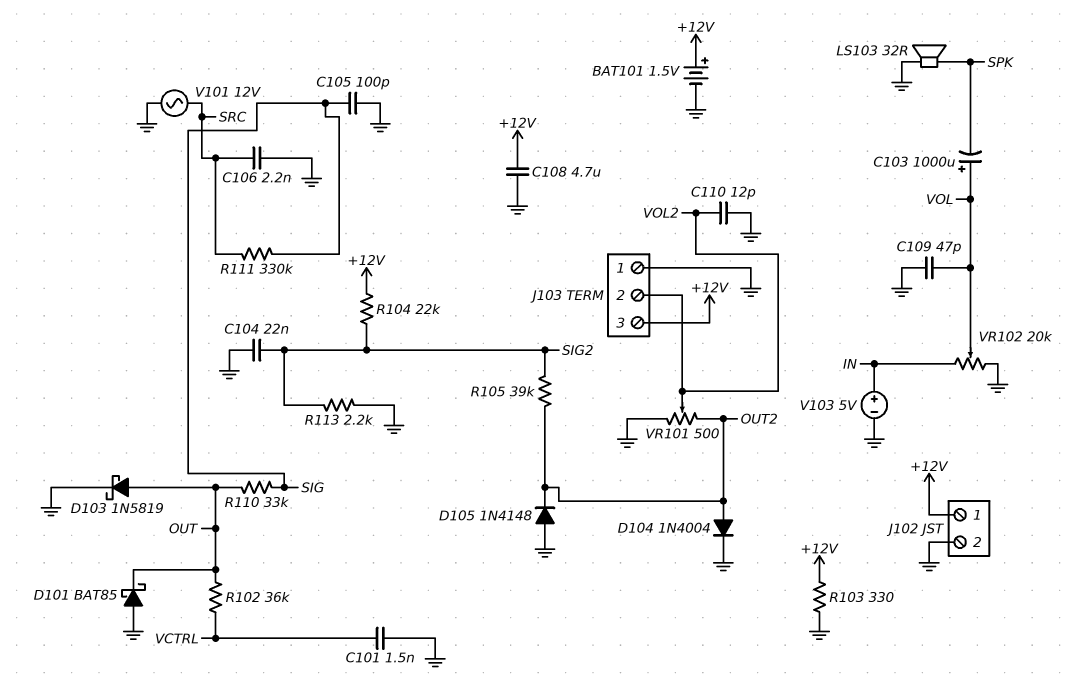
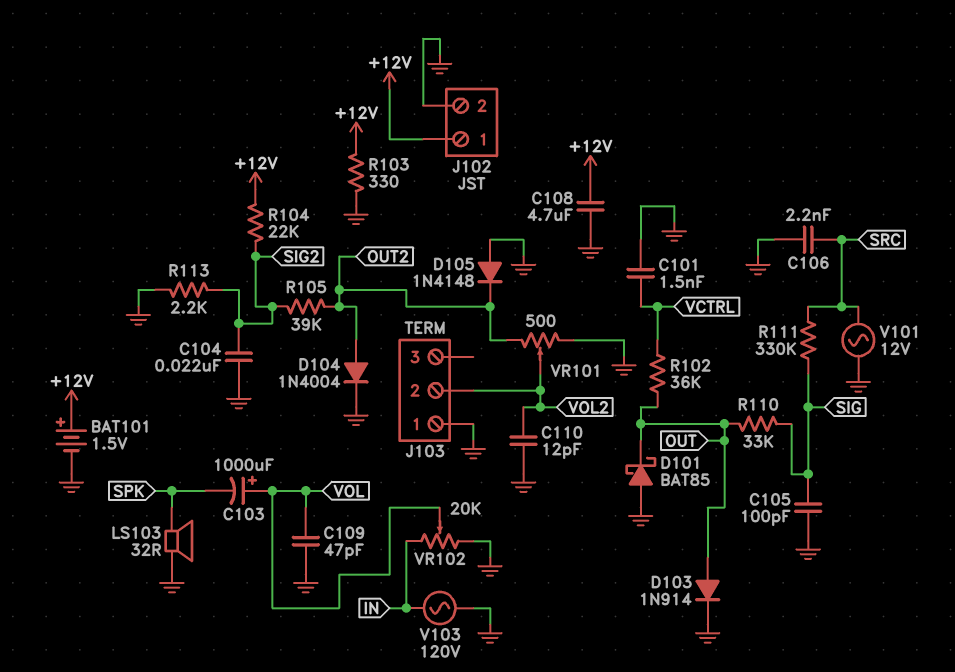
D103: schottky 1N5819 (A OUT, K GND) -> diode 1N914 (A OUT, K GND)
J103 pin 3: +12V -> none
V103: 5V (plus IN, minus GND) -> AC 120V (GND, IN)

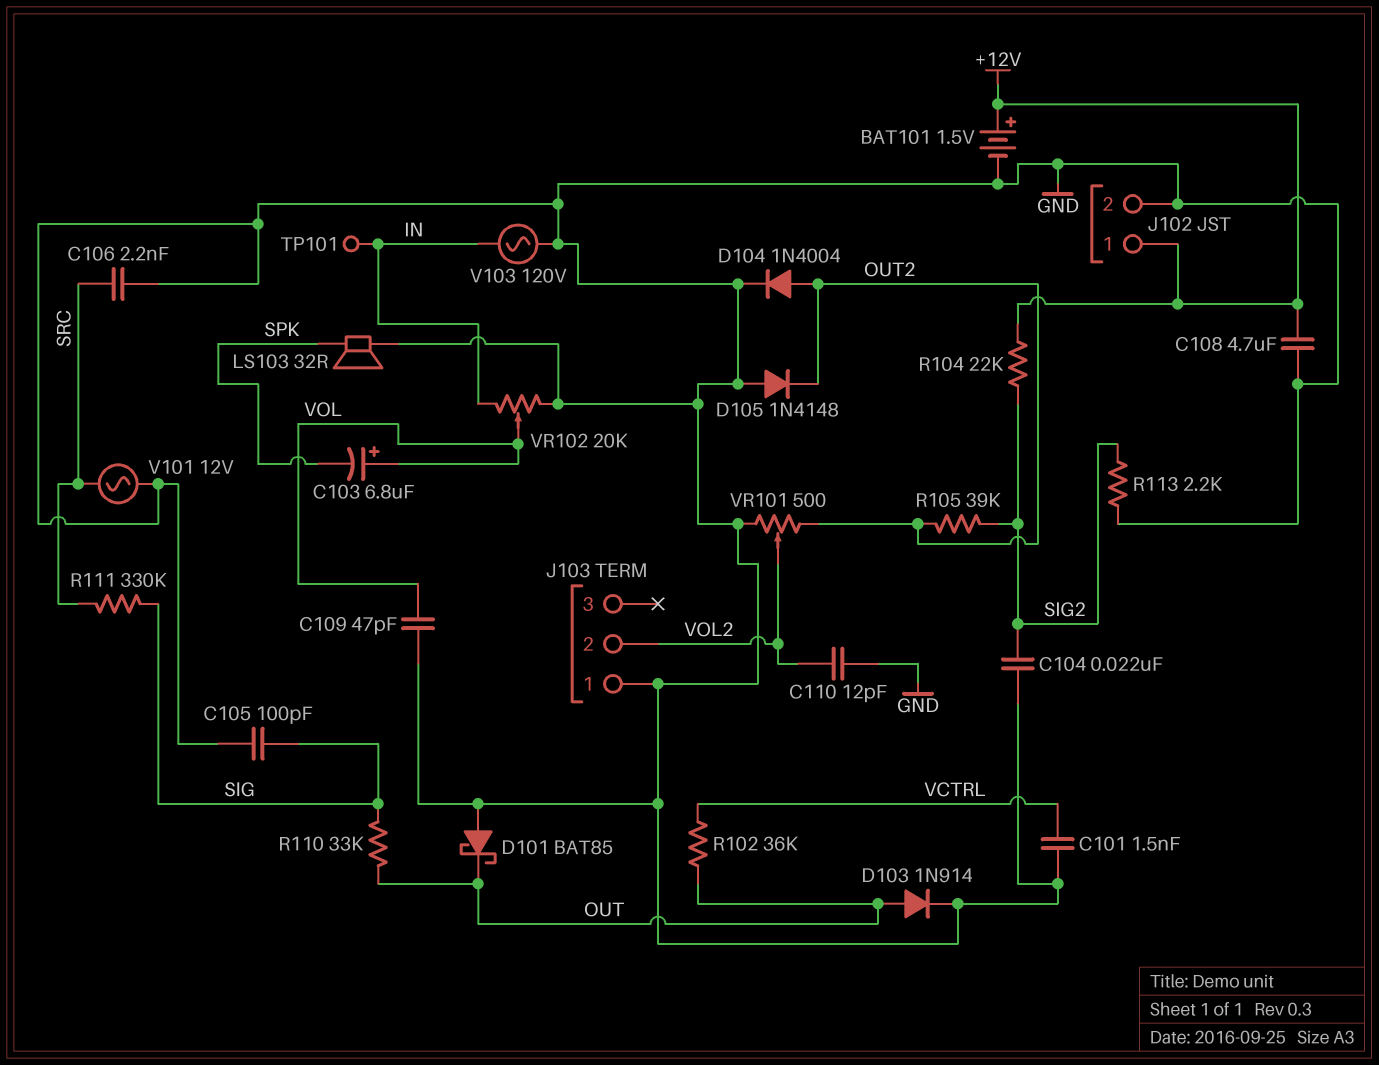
C103: 1000uF (plus VOL, minus SPK) -> 6.8uF (plus VOL, minus SPK)
R103: 330 (+12V, GND) -> none
TP101: none -> test point (IN)

